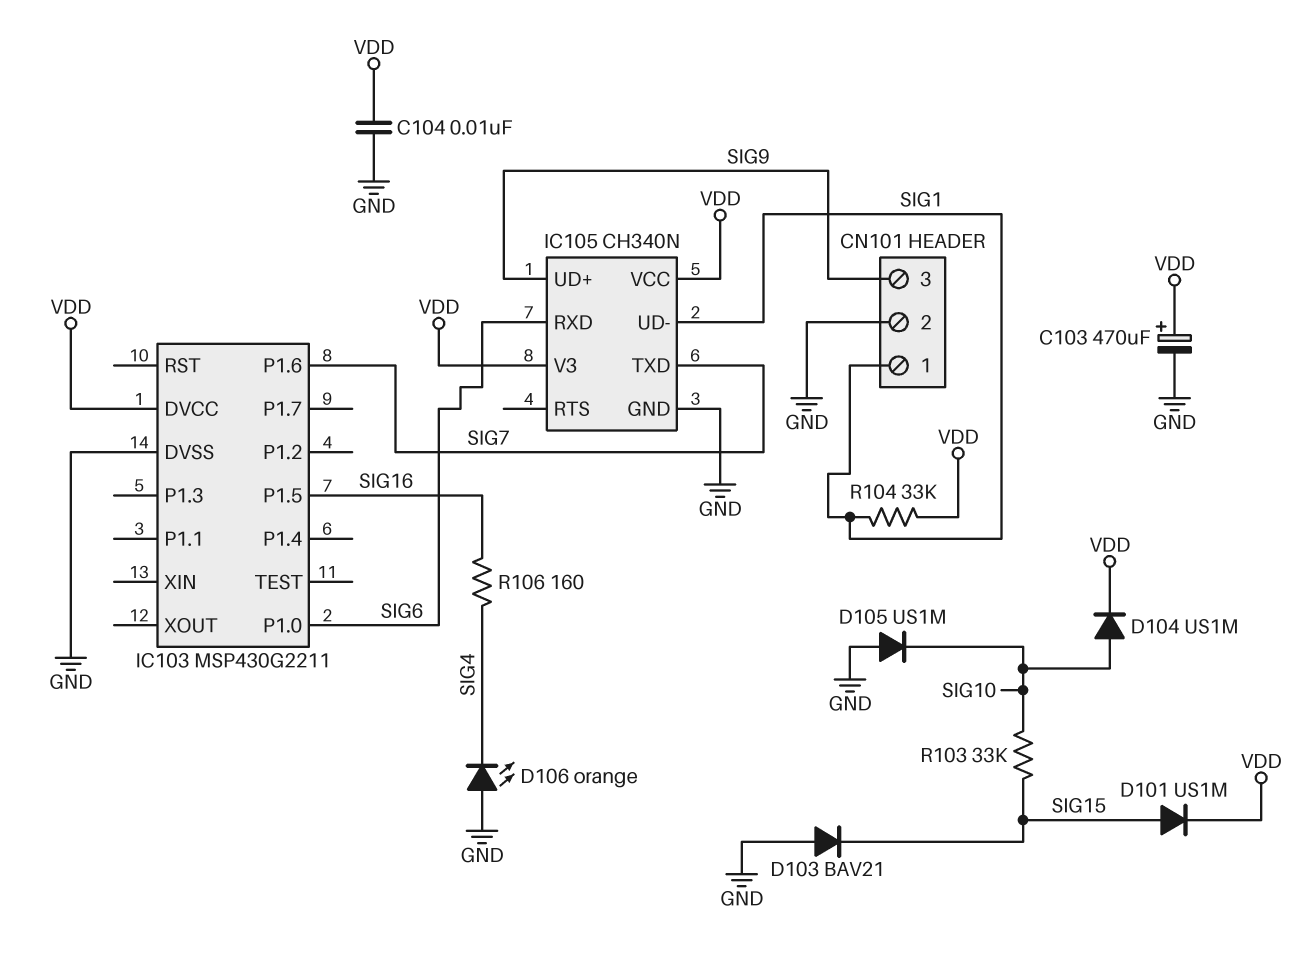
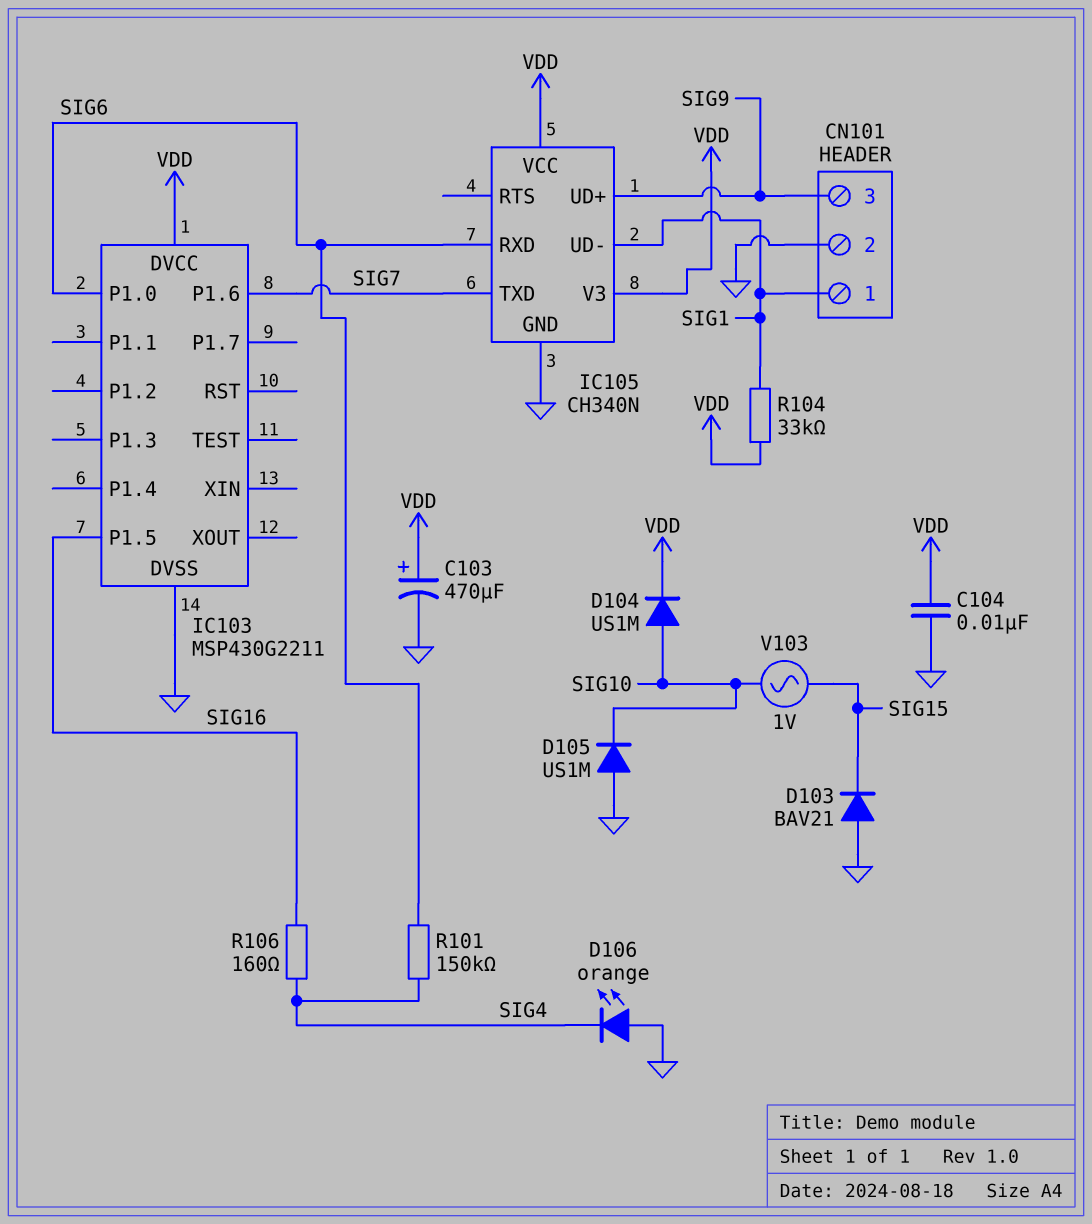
D101: diode US1M (A SIG15, K VDD) -> none
R101: none -> 150k (SIG4, SIG6)
R103: 33k (SIG10, SIG15) -> none
V103: none -> AC 1V (SIG10, SIG15)

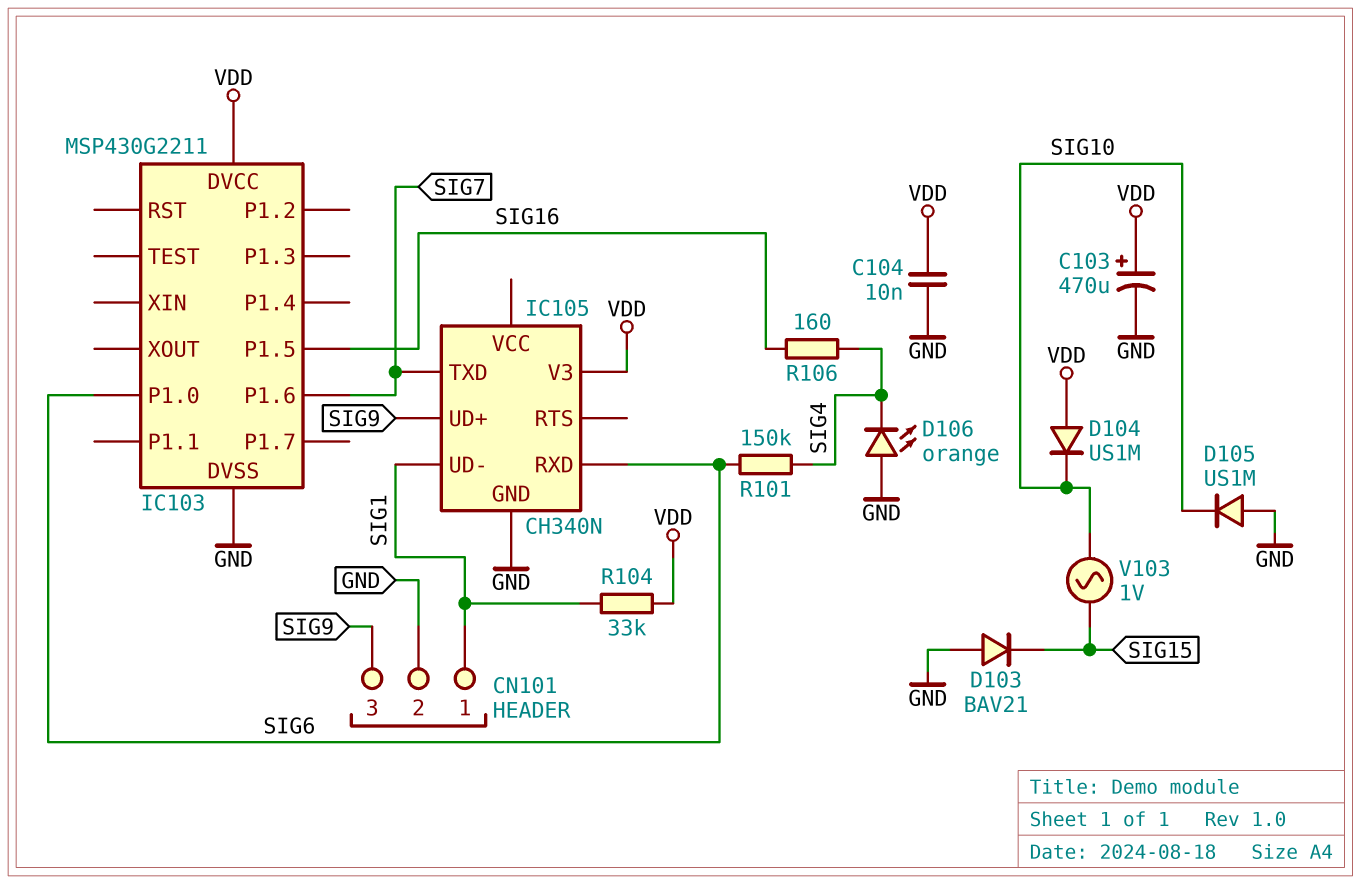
D104: diode US1M (A SIG10, K VDD) -> diode US1M (A VDD, K SIG10)
IC105 pin VCC: VDD -> none

